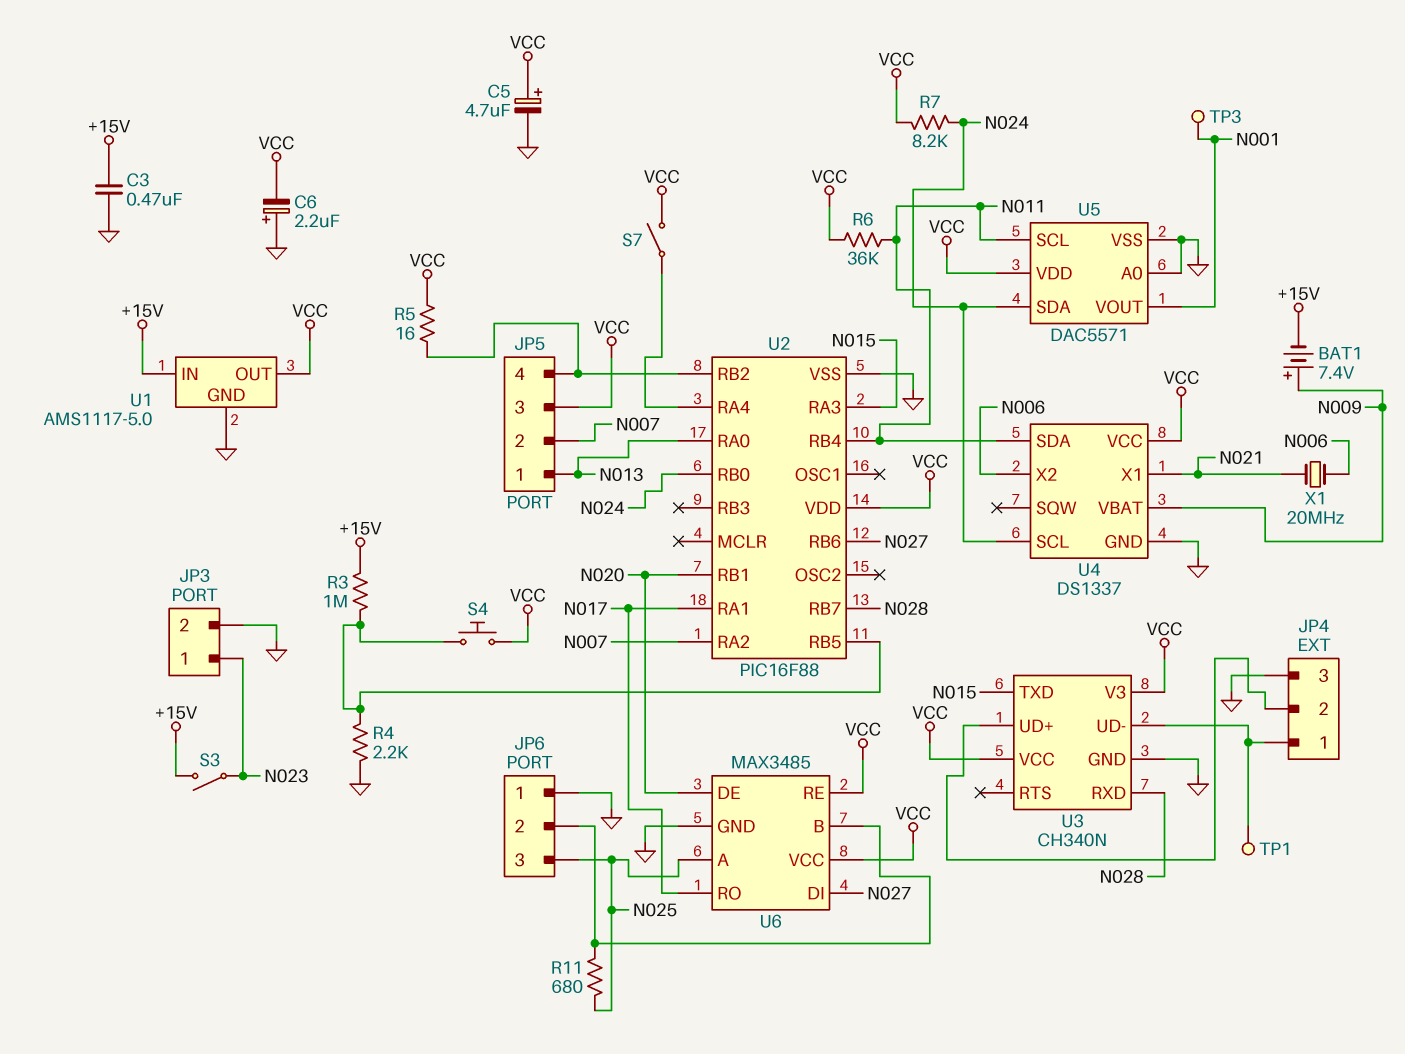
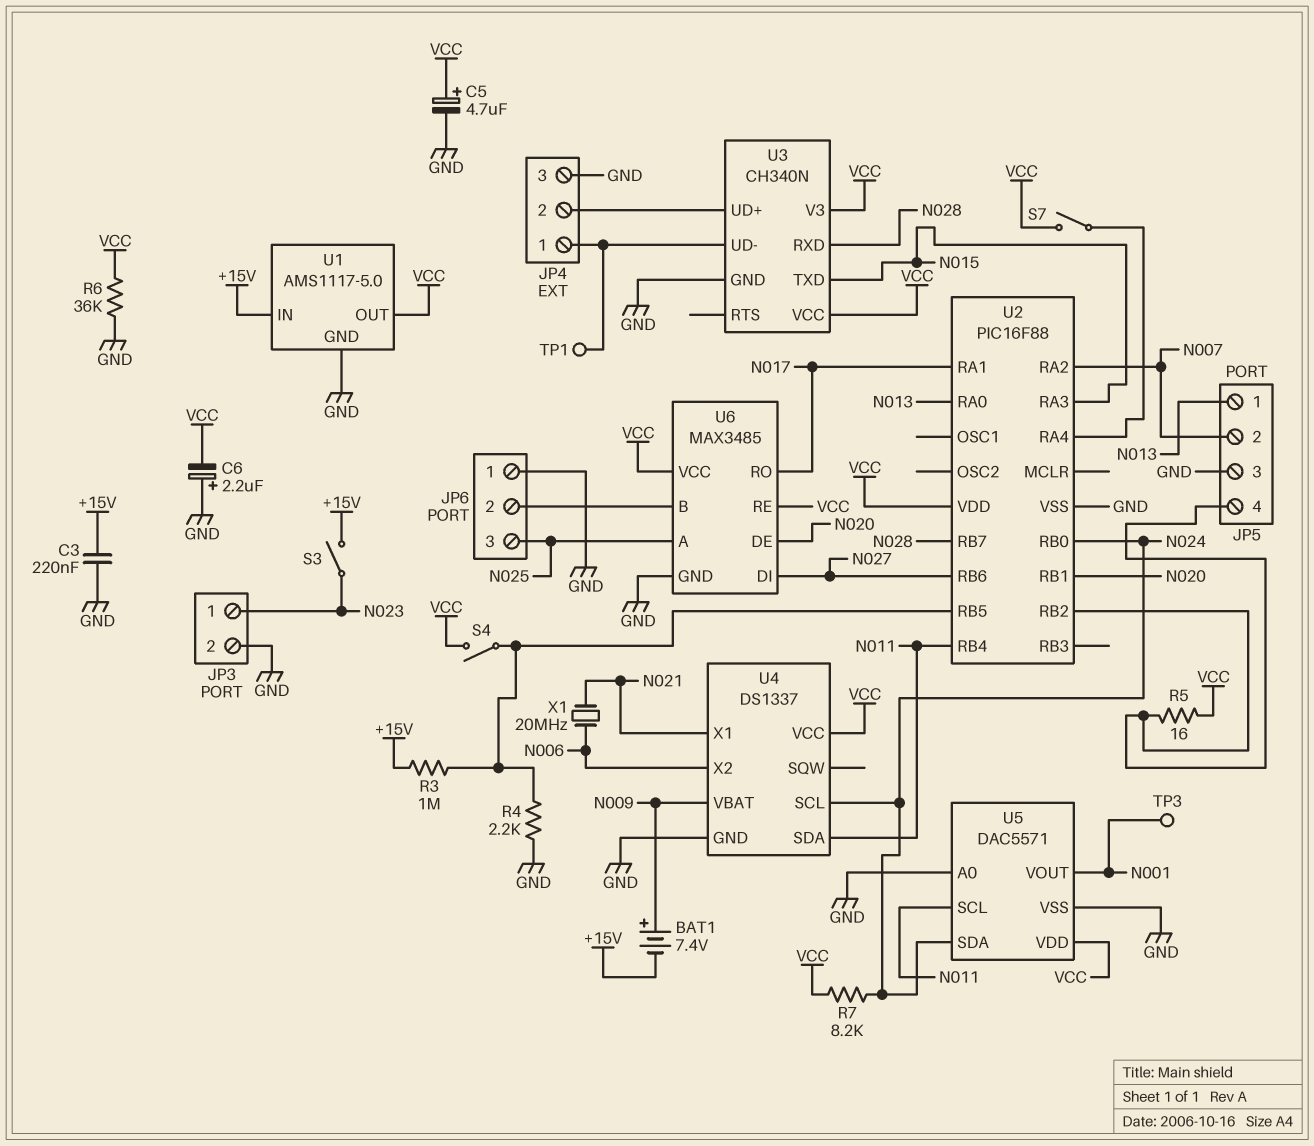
C3: 470nF (+15V, GND) -> 220nF (+15V, GND)
JP5 pin 3: VCC -> GND
R6: 36k (N011, VCC) -> 36k (GND, VCC)
R11: 680 (JP6/2, N025) -> none
S4: button (U2/RB5, VCC) -> switch (U2/RB5, VCC)

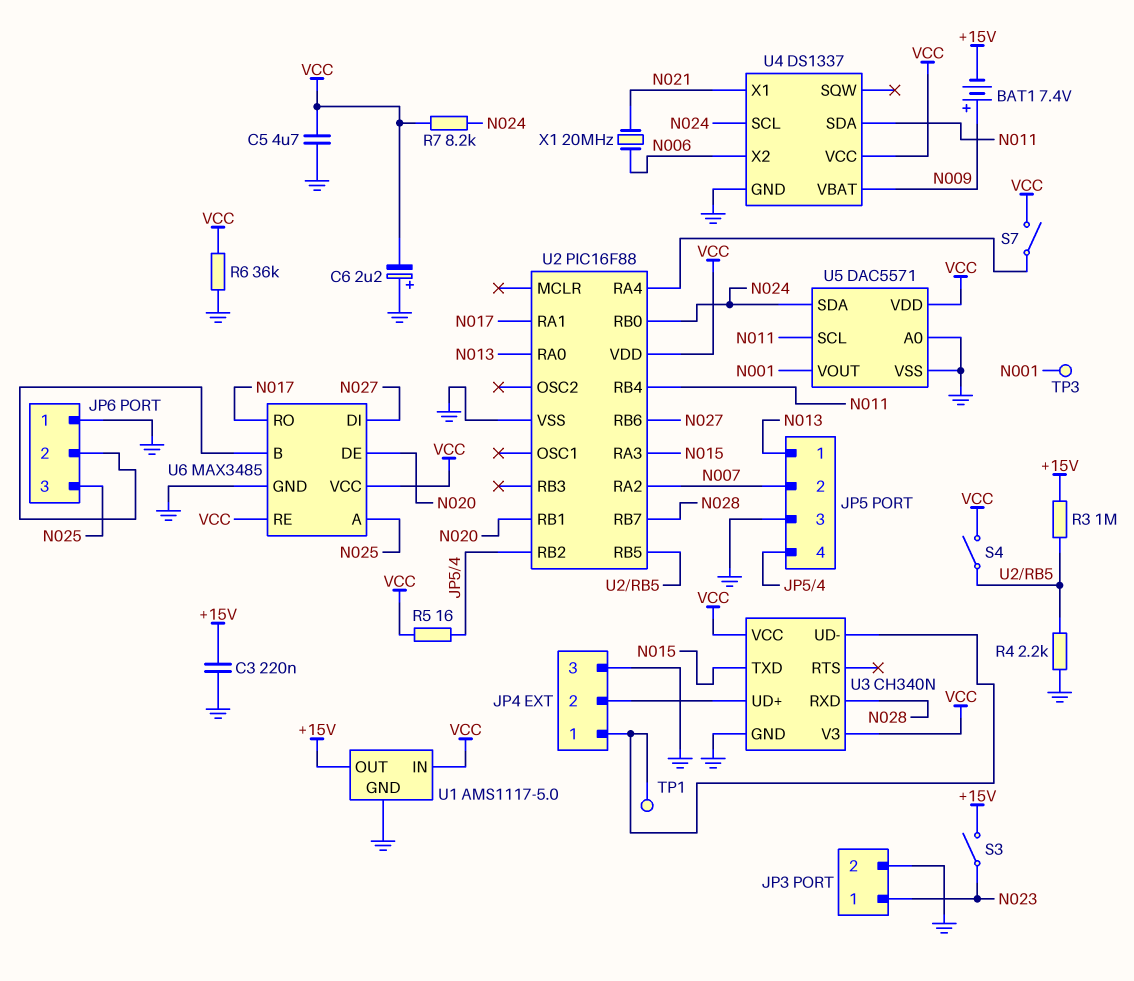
C5: 4.7uF (plus VCC, minus GND) -> 4.7uF (GND, VCC)
U1 pin IN: +15V -> VCC
U1 pin OUT: VCC -> +15V

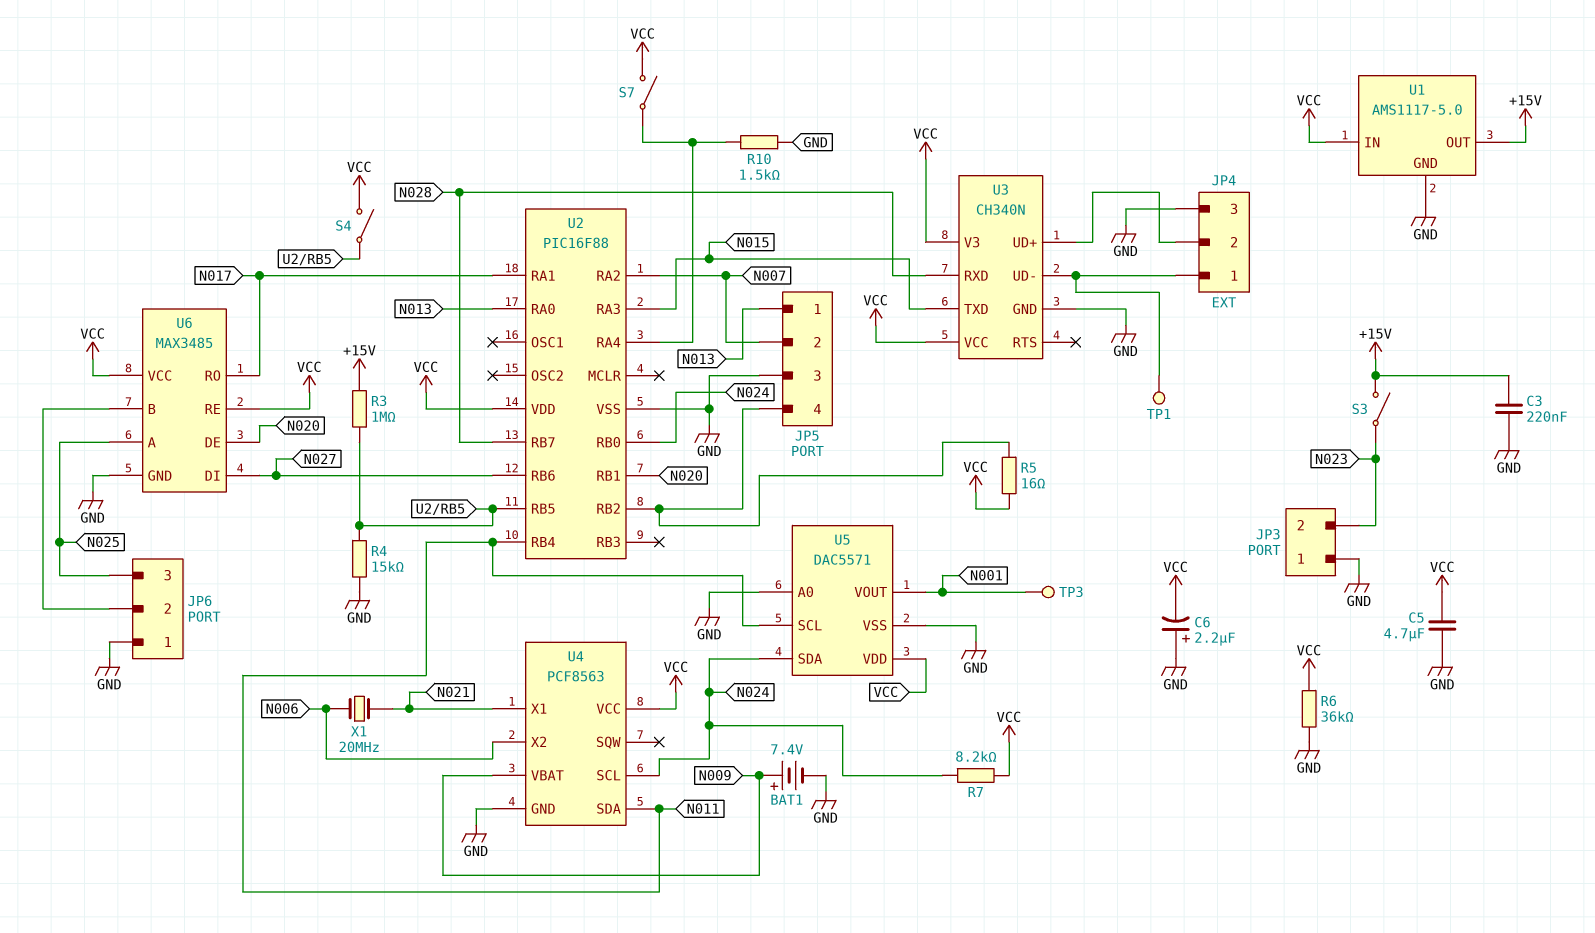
BAT1: 7.4V (plus N009, minus +15V) -> 7.4V (plus N009, minus GND)
JP3 pin 1: N023 -> GND
JP3 pin 2: GND -> N023
R4: 2.2k (GND, U2/RB5) -> 15k (GND, U2/RB5)
R10: none -> 1.5k (GND, U2/RA4)
U4: DS1337 -> PCF8563

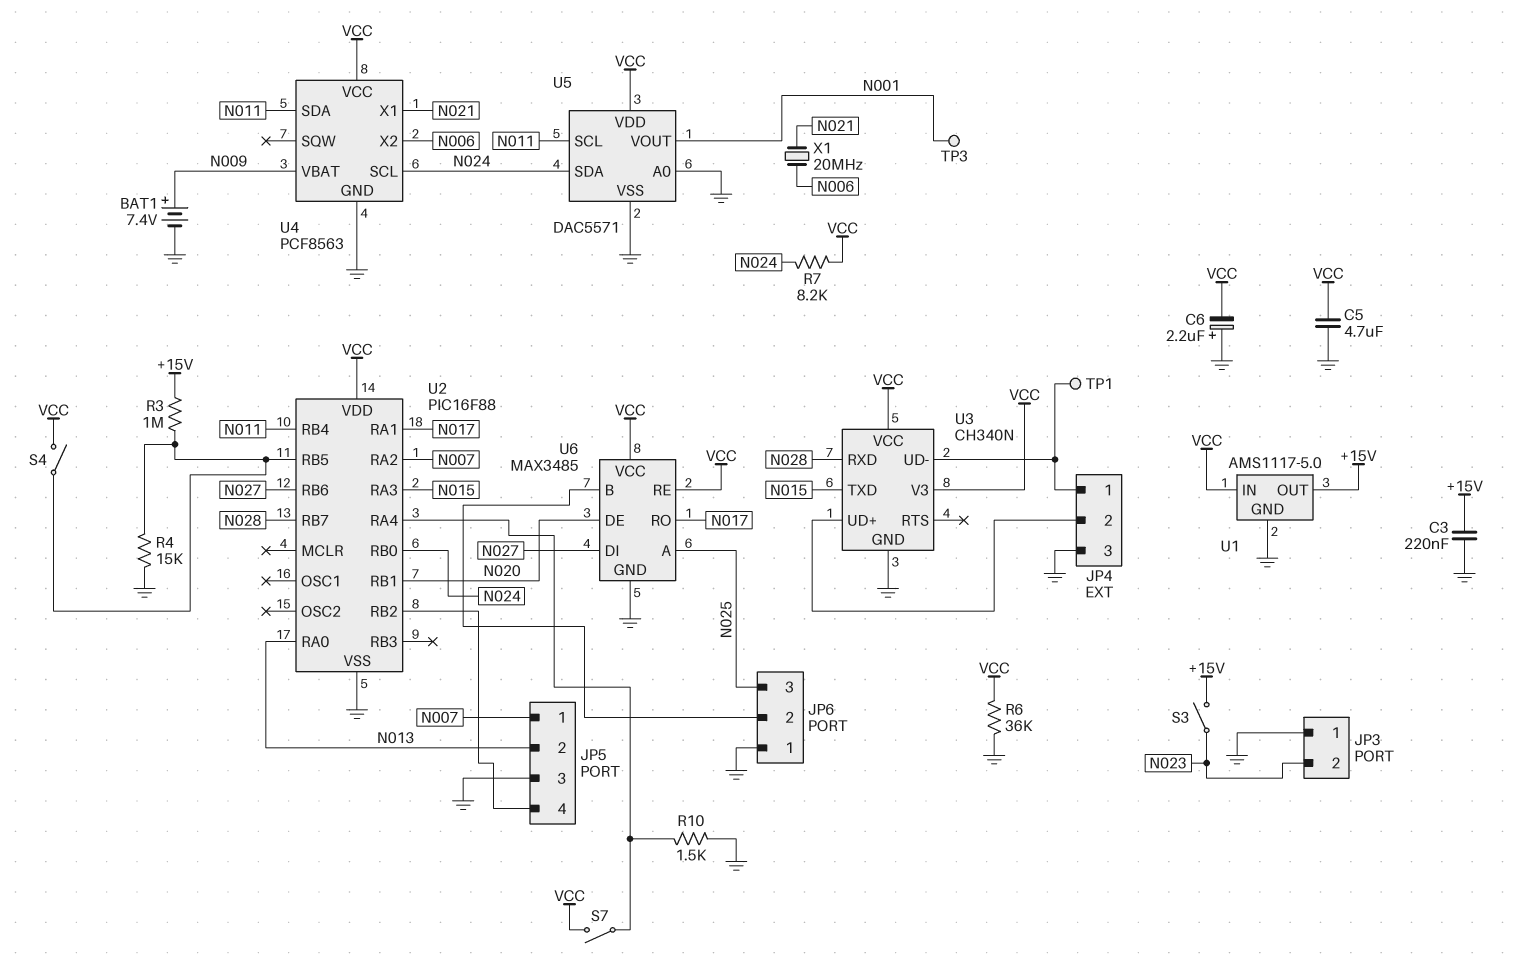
JP5 pin 1: N013 -> N007
JP5 pin 2: N007 -> N013
R5: 16 (JP5/4, VCC) -> none

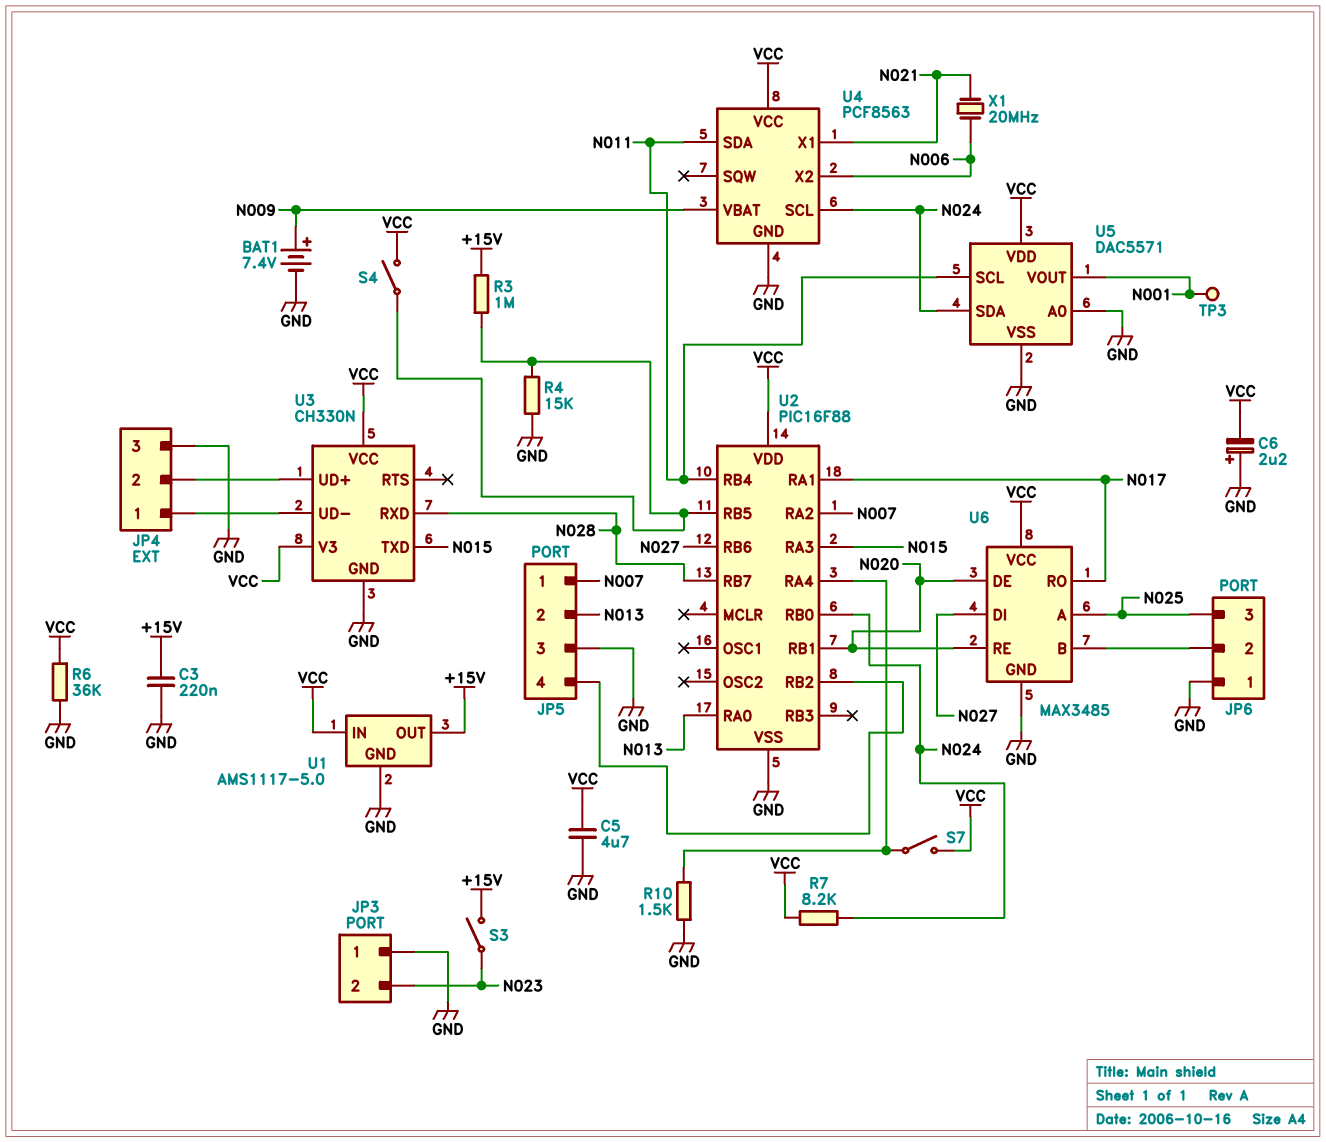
TP1: test point (JP4/1) -> none
U3: CH340N -> CH330N
U6 pin RE: VCC -> N020

